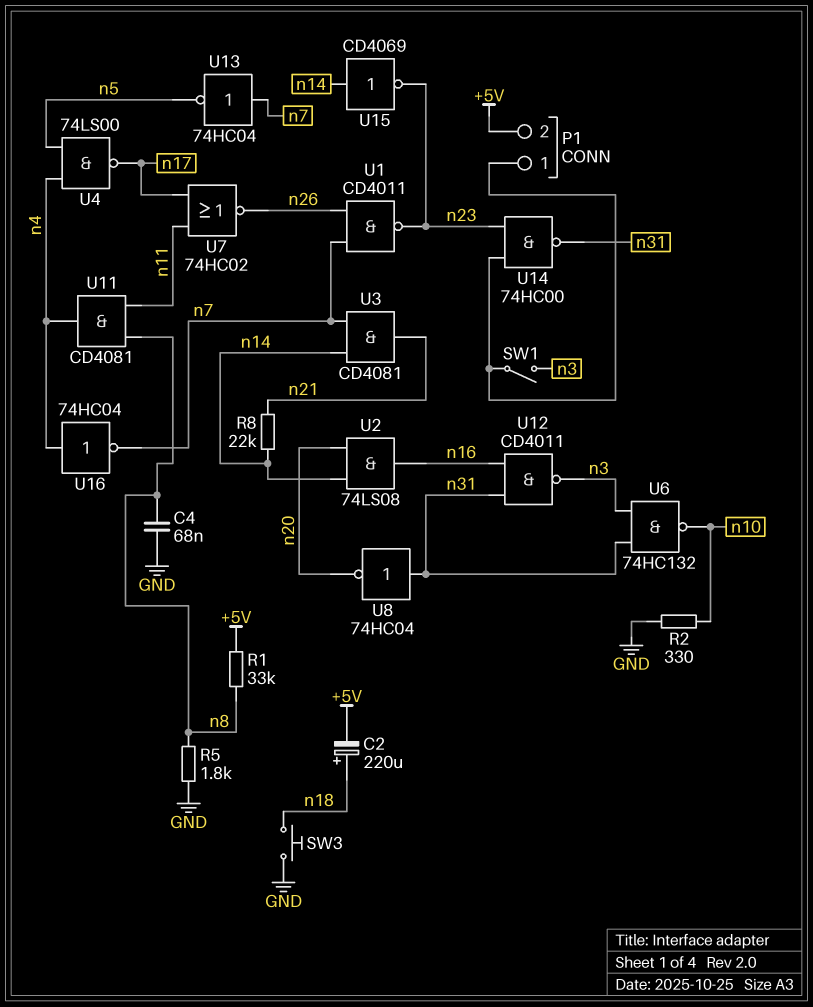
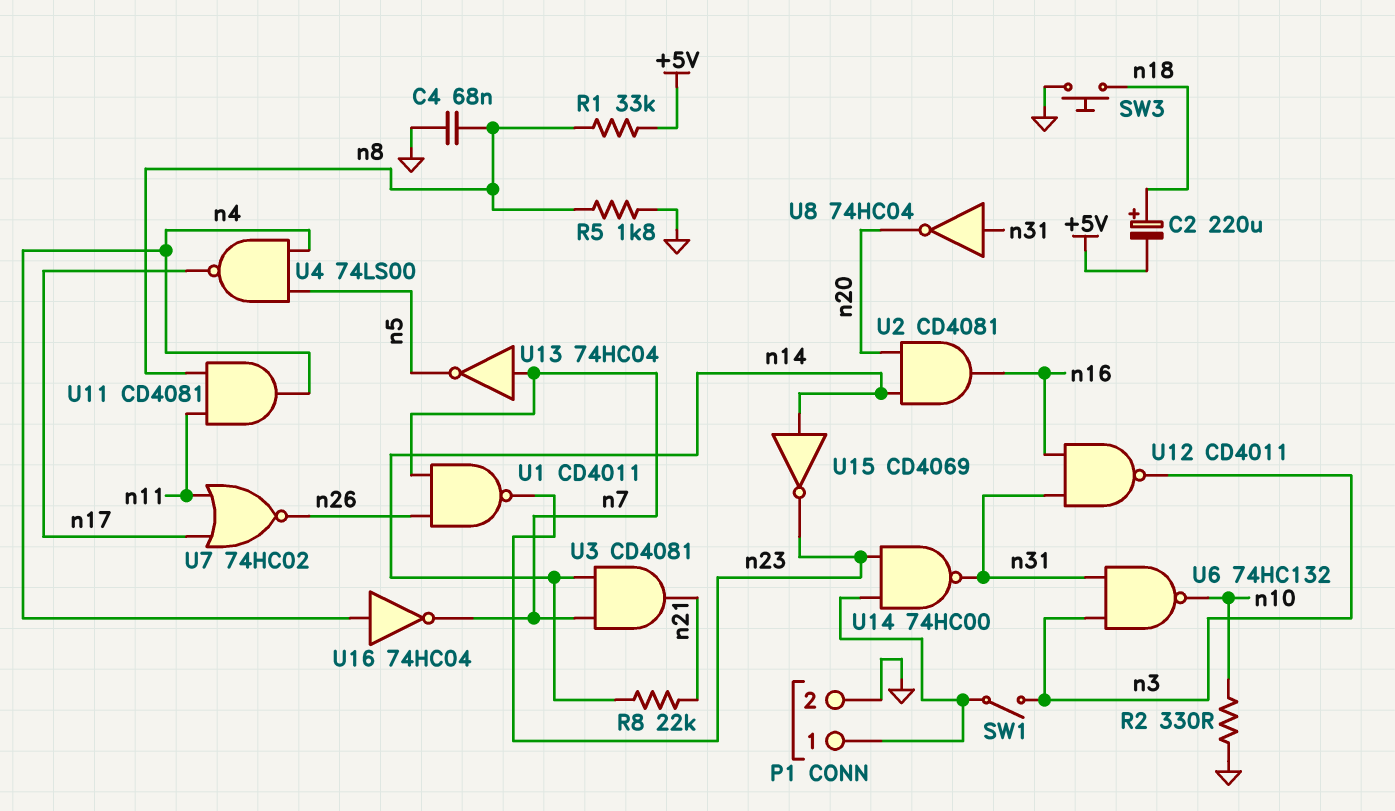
P1 pin 2: +5V -> GND
U2: AND 74LS08 (in n14, in n20, out n16) -> AND CD4081 (in n14, in n20, out n16)

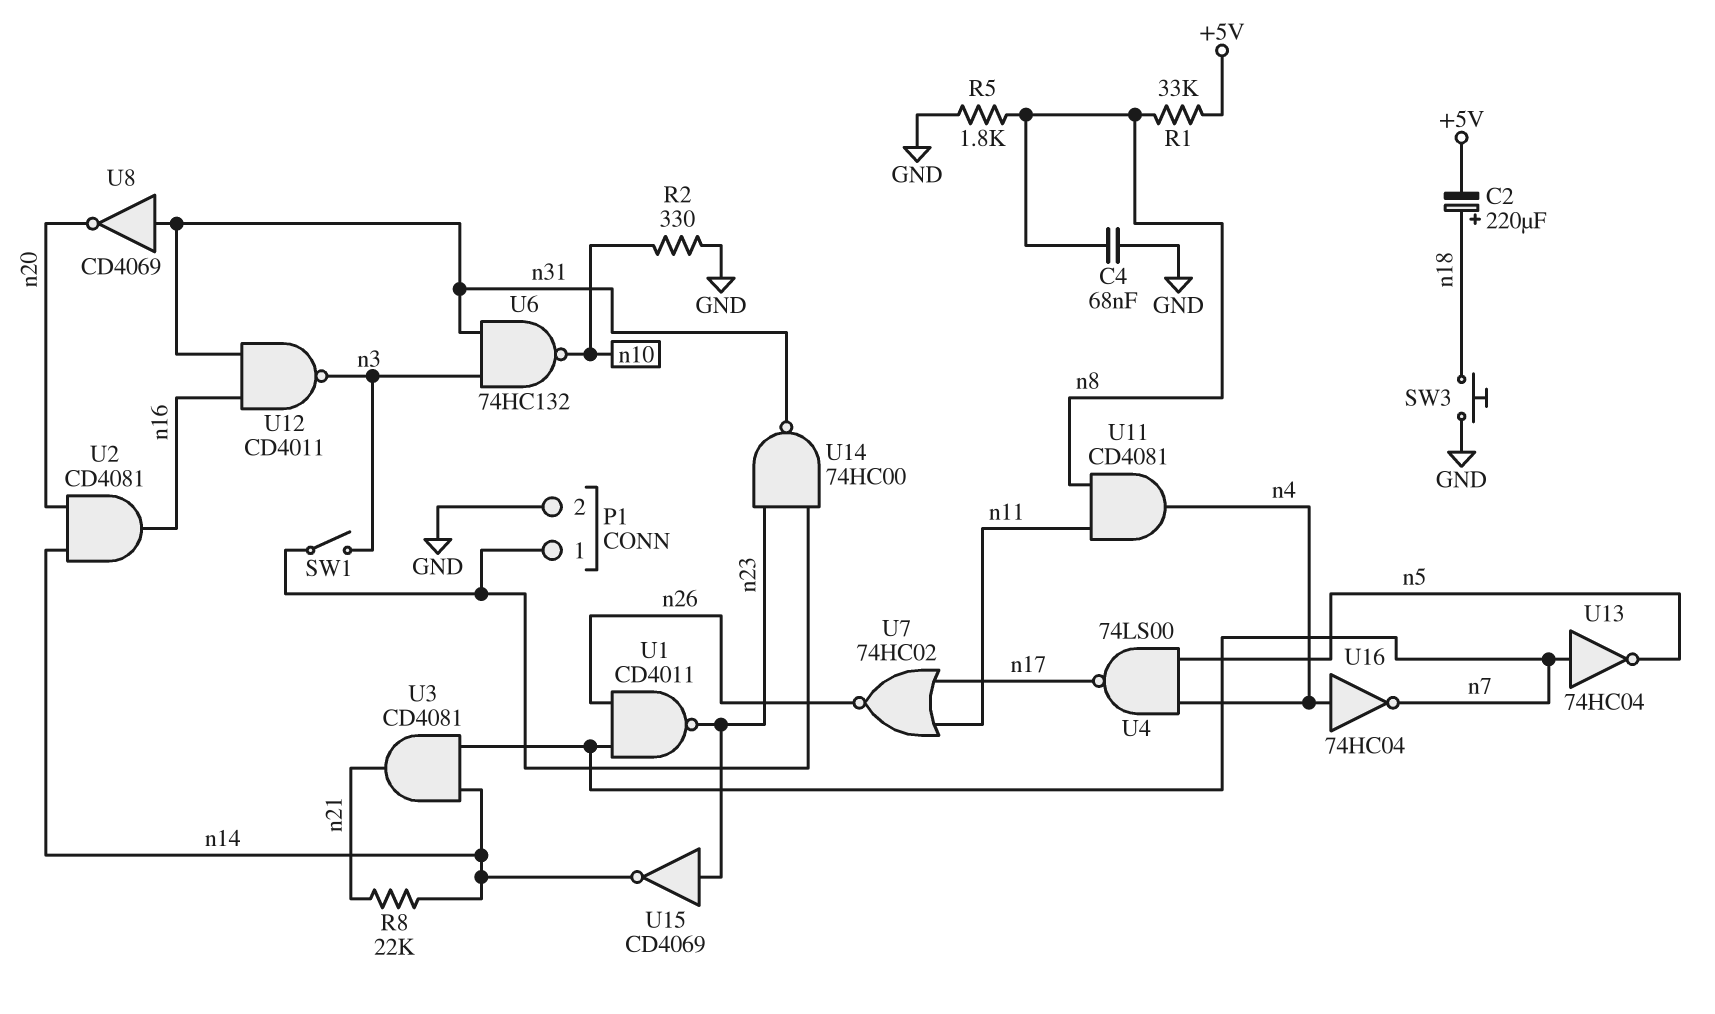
U8: NOT 74HC04 (in n31, out n20) -> NOT CD4069 (in n31, out n20)
U15: NOT CD4069 (in n14, out n23) -> NOT CD4069 (in n23, out n14)

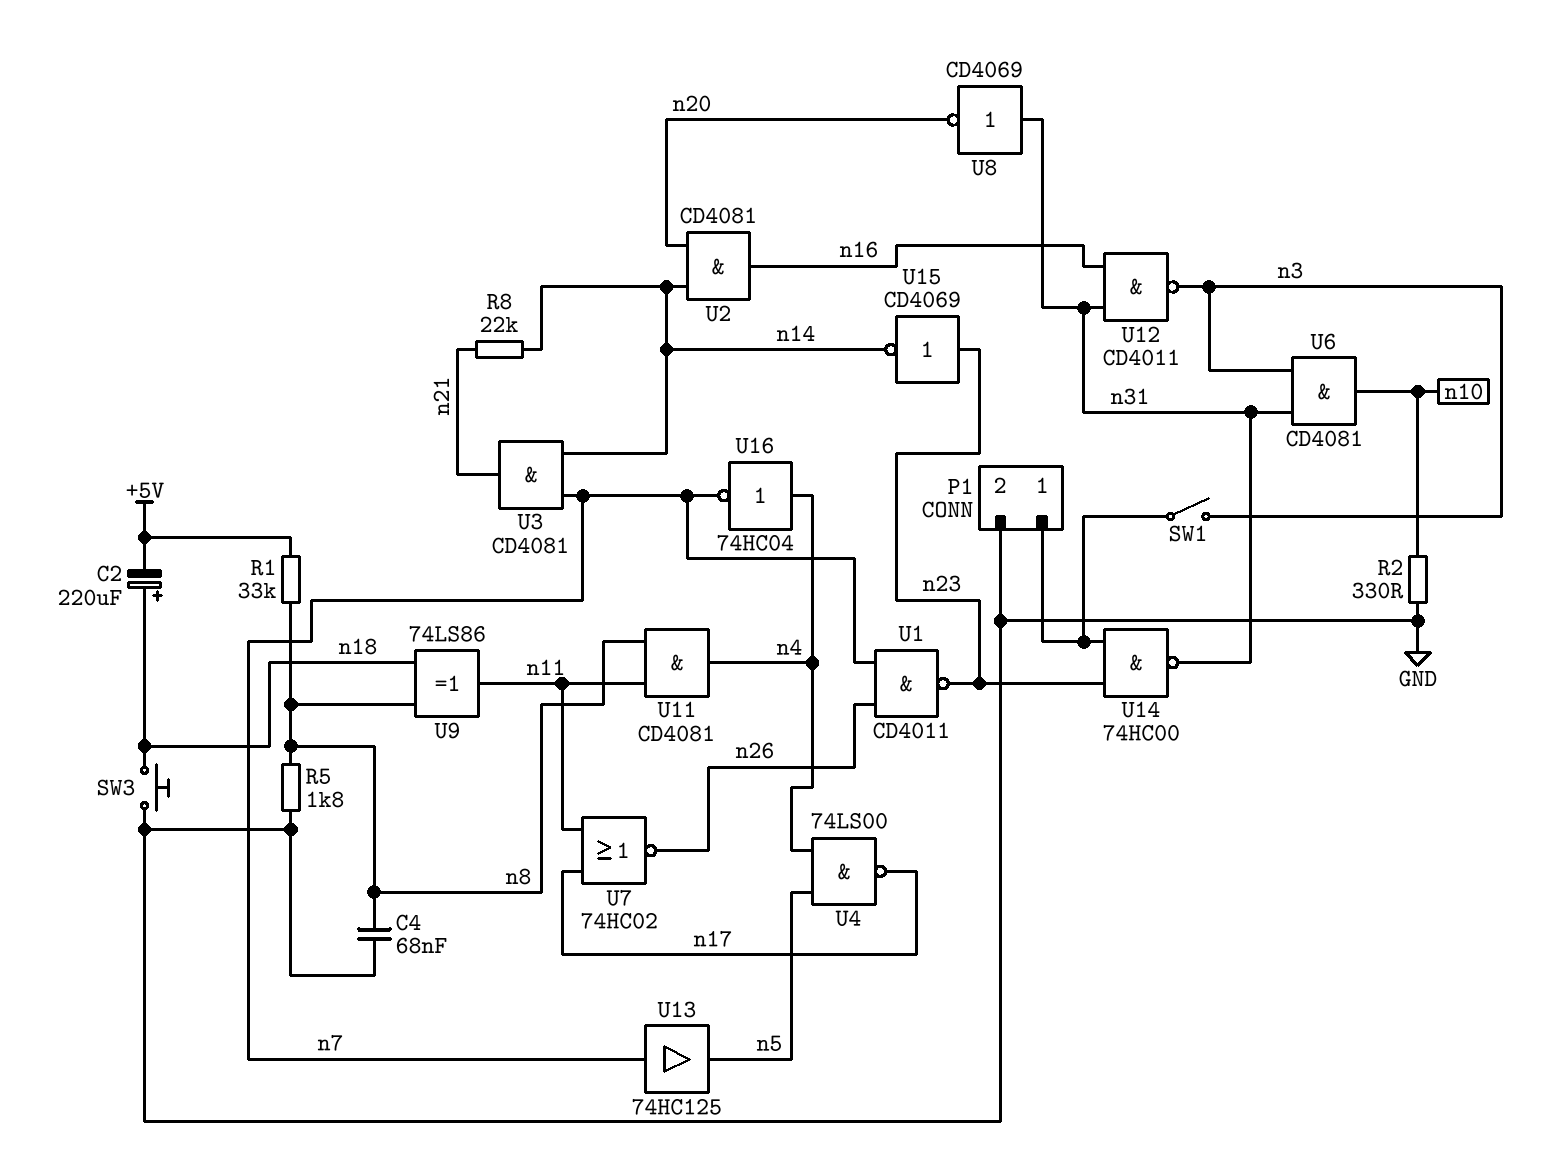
U6: NAND 74HC132 (in n3, in n31, out n10) -> AND CD4081 (in n3, in n31, out n10)
U9: none -> XOR 74LS86 (in n8, in n18, out n11)
U13: NOT 74HC04 (in n7, out n5) -> buffer 74HC125 (in n7, out n5)

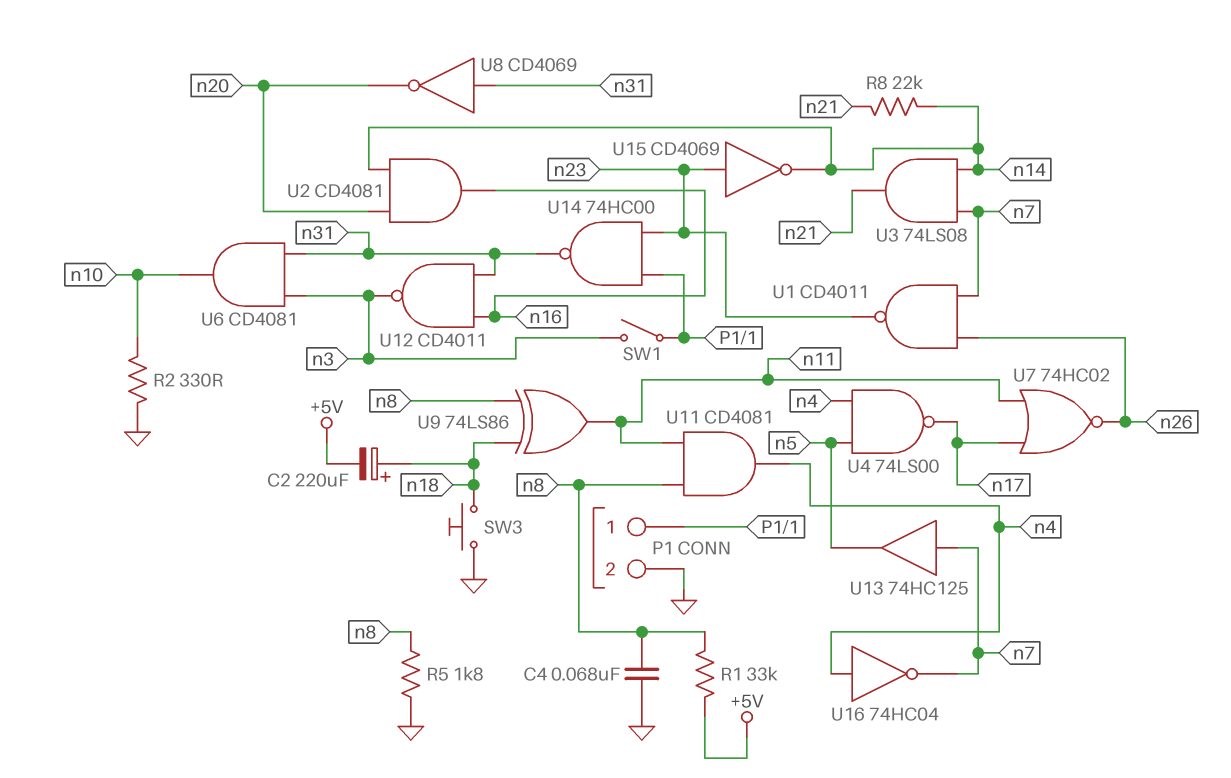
U3: AND CD4081 (in n7, in n14, out n21) -> AND 74LS08 (in n7, in n14, out n21)

